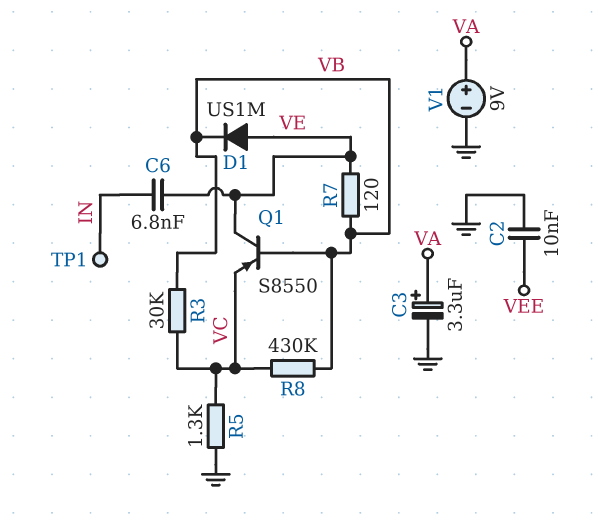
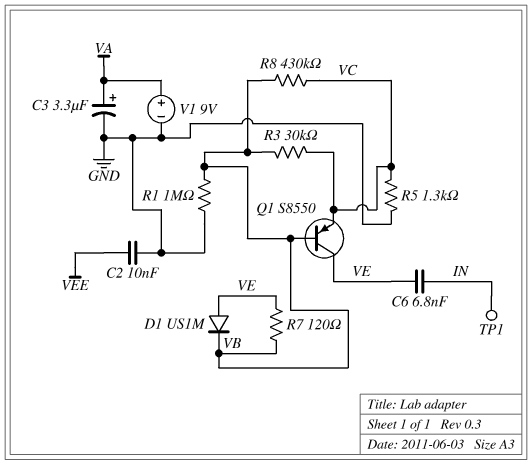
R1: none -> 1M (GND, VB)

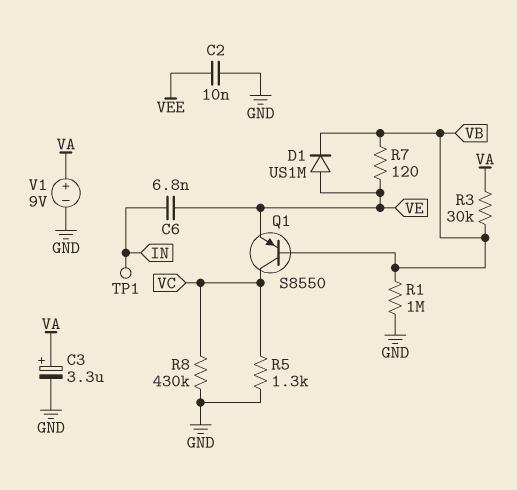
Q1: PNP S8550 (B VB, C VE, E VC) -> PNP S8550 (B VB, C VC, E VE)
R3: 30k (VB, VC) -> 30k (VA, VB)
R8: 430k (VB, VC) -> 430k (GND, VC)

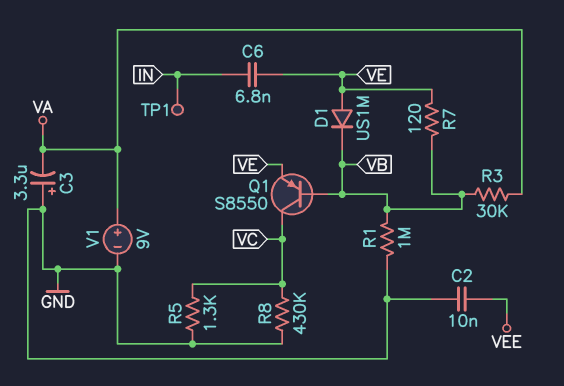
C3: 3.3uF (plus VA, minus GND) -> 3.3uF (plus GND, minus VA)

